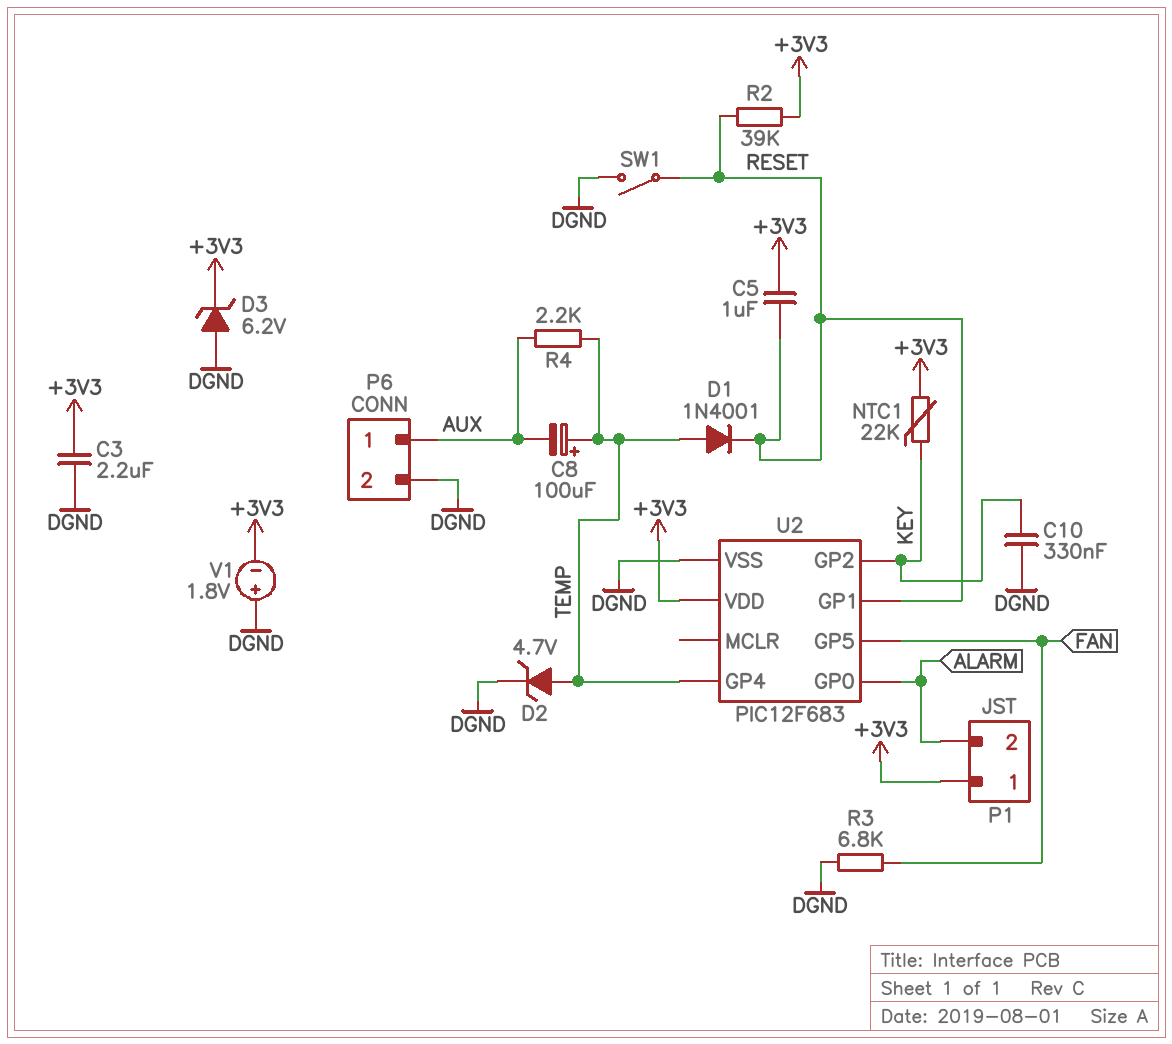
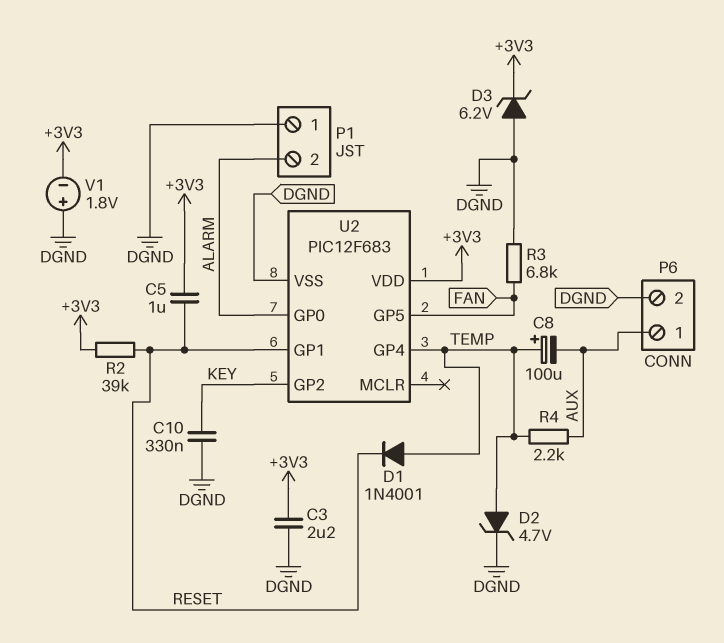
NTC1: 22k (+3V3, KEY) -> none
P1 pin 1: +3V3 -> DGND
SW1: switch (DGND, RESET) -> none

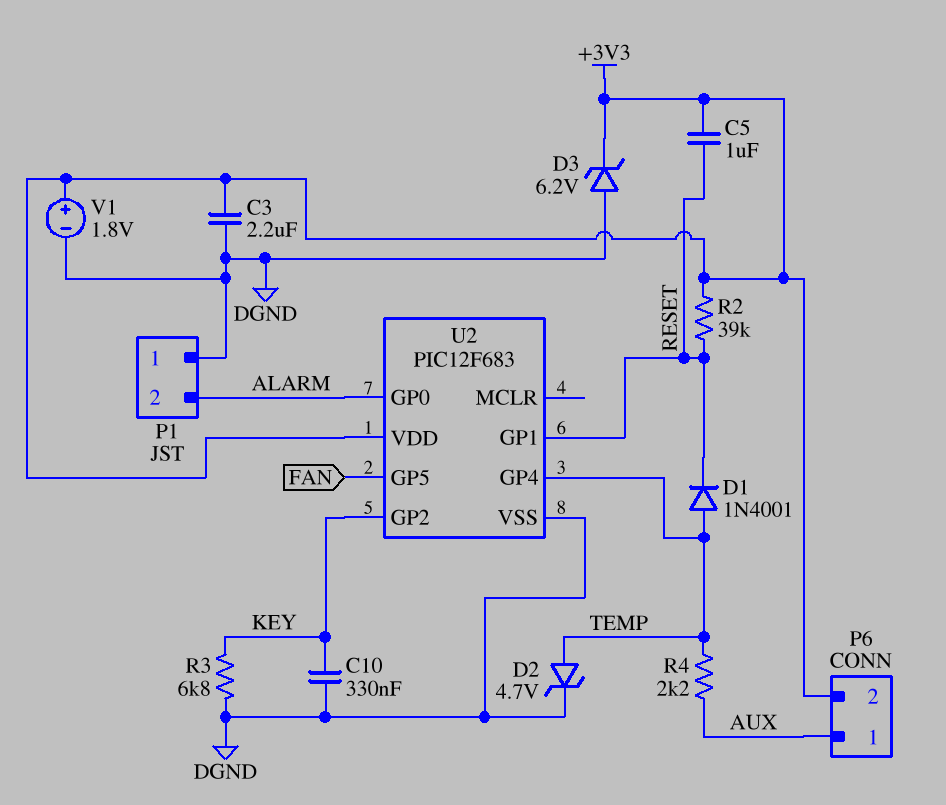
C8: 100uF (plus TEMP, minus AUX) -> none
P6 pin 2: DGND -> +3V3
R3: 6.8k (DGND, FAN) -> 6.8k (DGND, KEY)
V1: 1.8V (plus DGND, minus +3V3) -> 1.8V (plus +3V3, minus DGND)

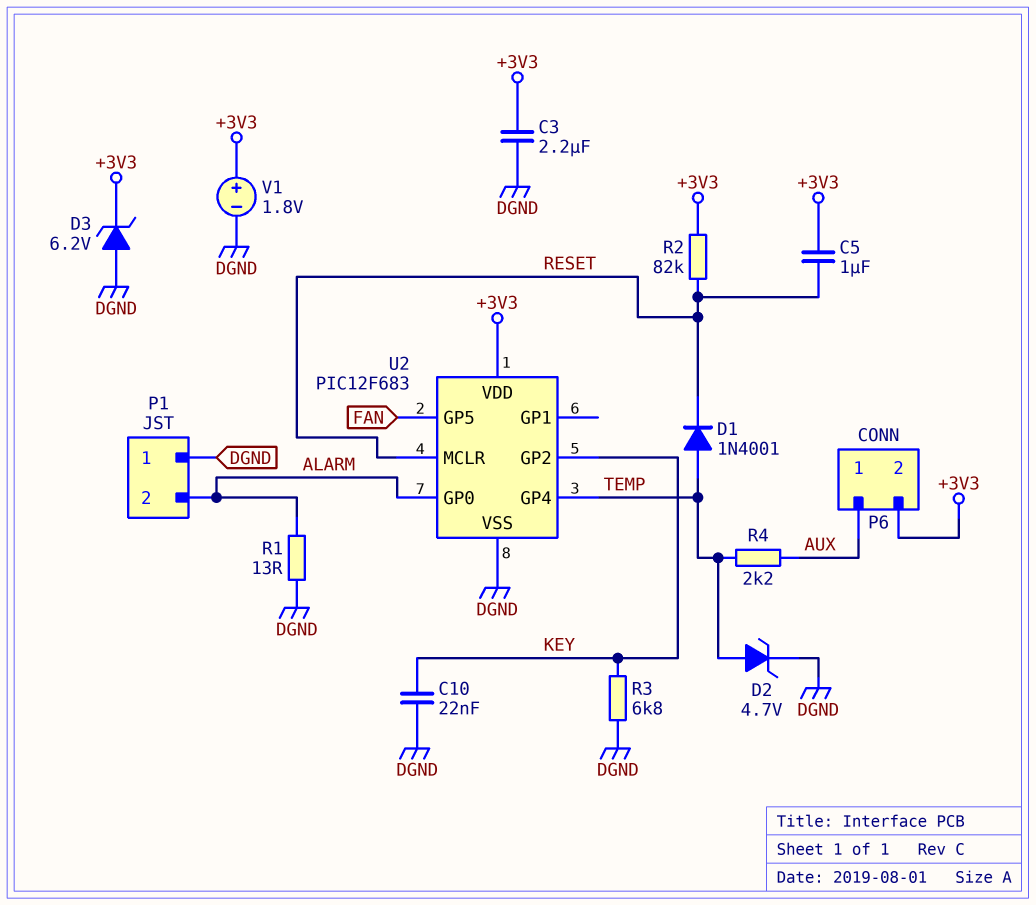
C10: 330nF (DGND, KEY) -> 22nF (DGND, KEY)
R1: none -> 13 (ALARM, DGND)
R2: 39k (+3V3, RESET) -> 82k (+3V3, RESET)
U2 pin GP1: RESET -> none
U2 pin MCLR: none -> RESET

